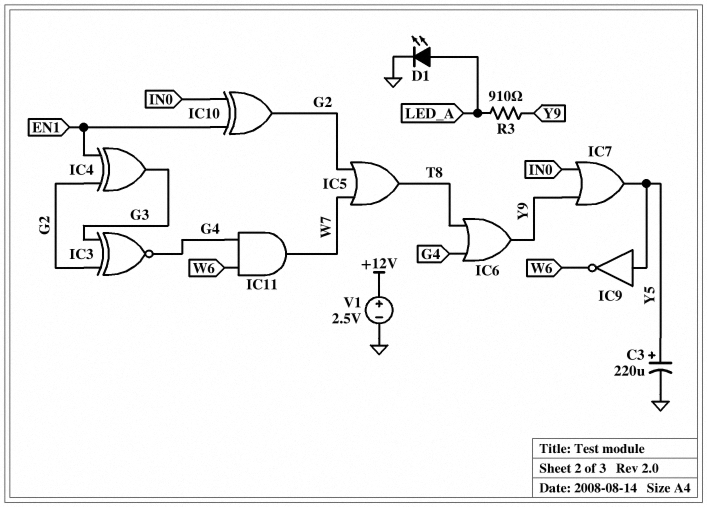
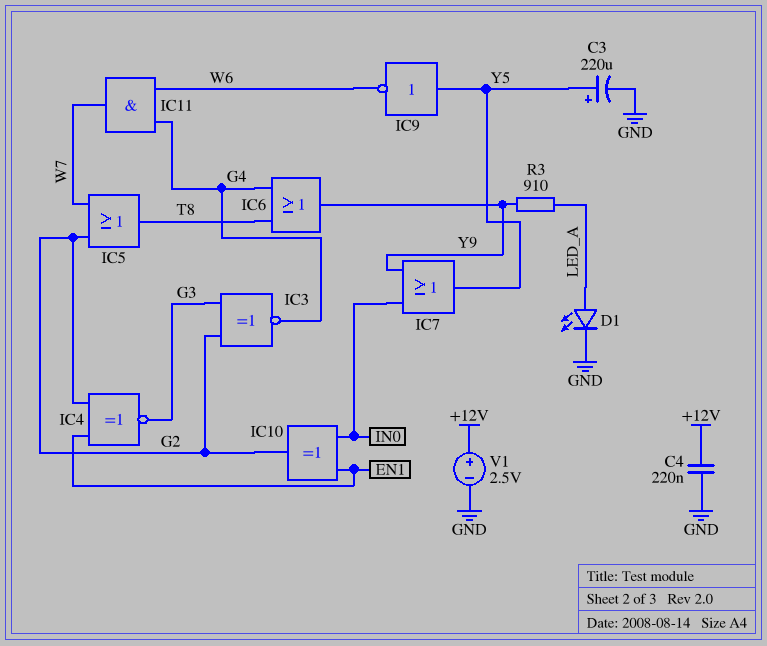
C4: none -> 220nF (+12V, GND)
IC4: XOR (in EN1, in G2, out G3) -> XNOR (in EN1, in G2, out G3)

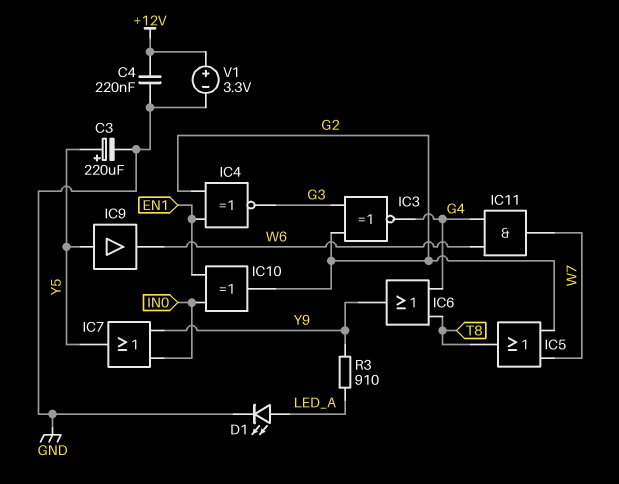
IC9: NOT (in Y5, out W6) -> buffer (in Y5, out W6)
V1: 2.5V (plus +12V, minus GND) -> 3.3V (plus +12V, minus GND)

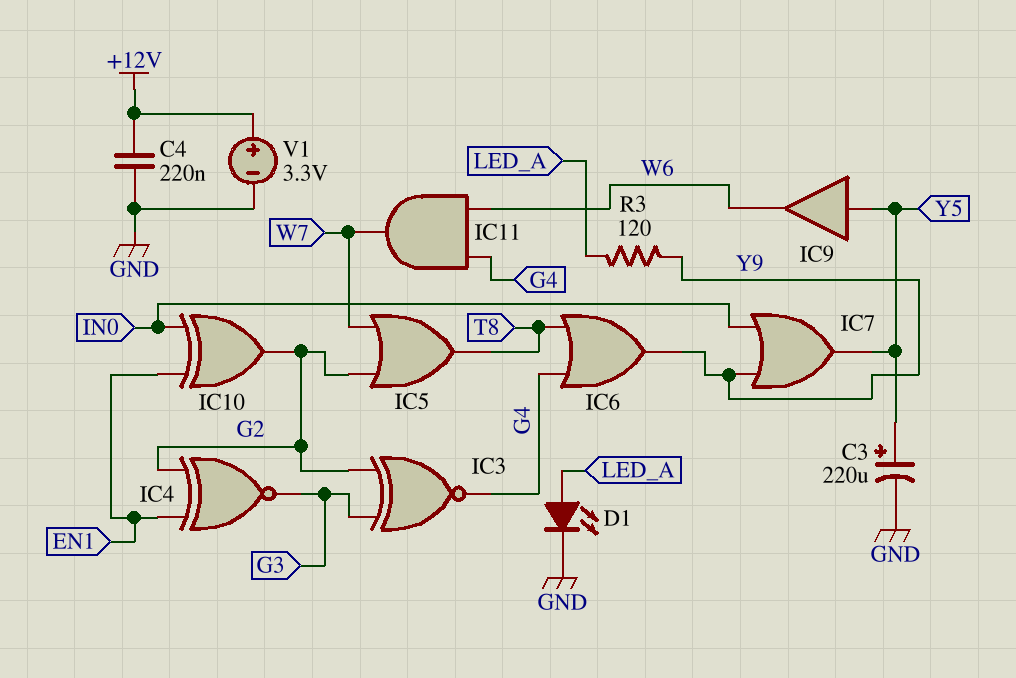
R3: 910 (LED_A, Y9) -> 120 (LED_A, Y9)

